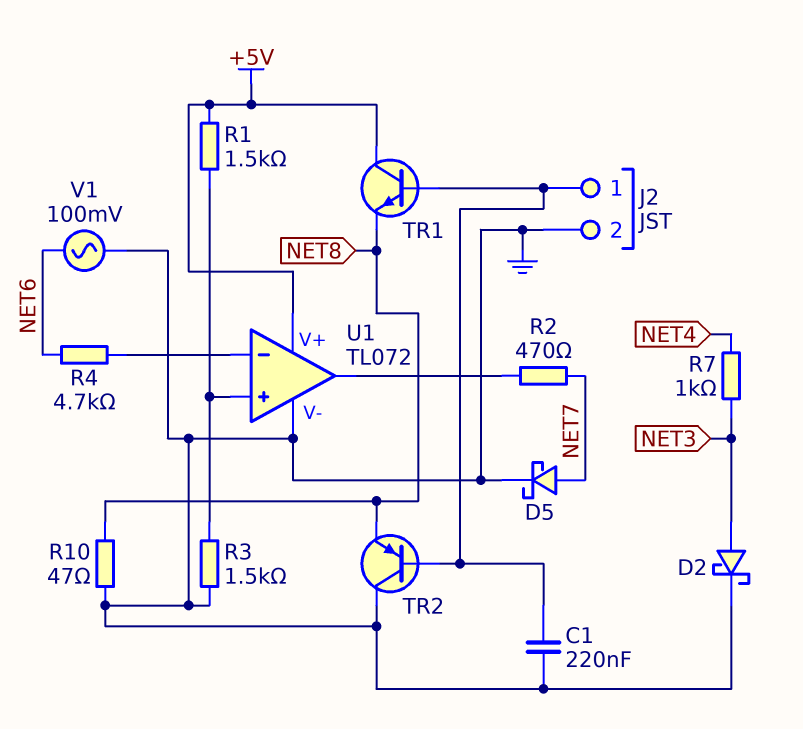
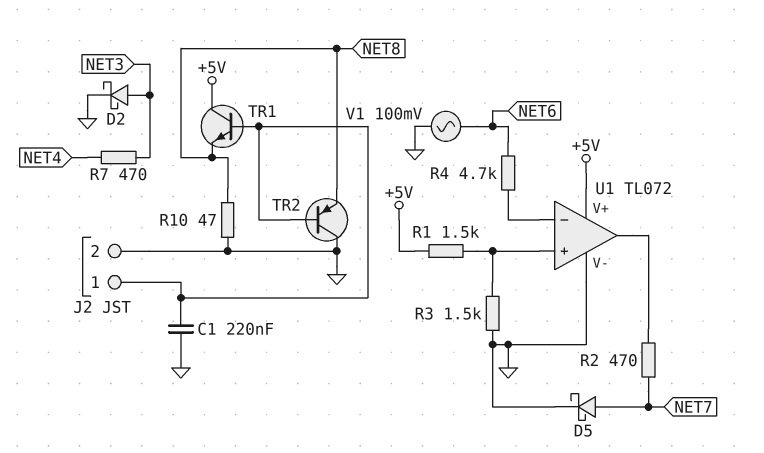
R7: 1k (NET3, NET4) -> 470 (NET3, NET4)

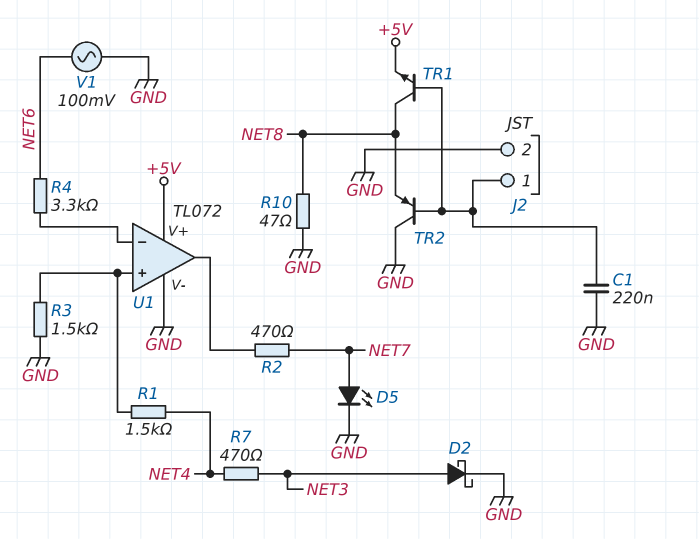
D5: schottky (A NET7, K GND) -> LED (A NET7, K GND)
R1: 1.5k (+5V, U1/in+) -> 1.5k (NET4, U1/in+)
R4: 4.7k (NET6, U1/in-) -> 3.3k (NET6, U1/in-)
TR1: NPN (B J2/1, C +5V, E NET8) -> NPN (B J2/1, C NET8, E +5V)

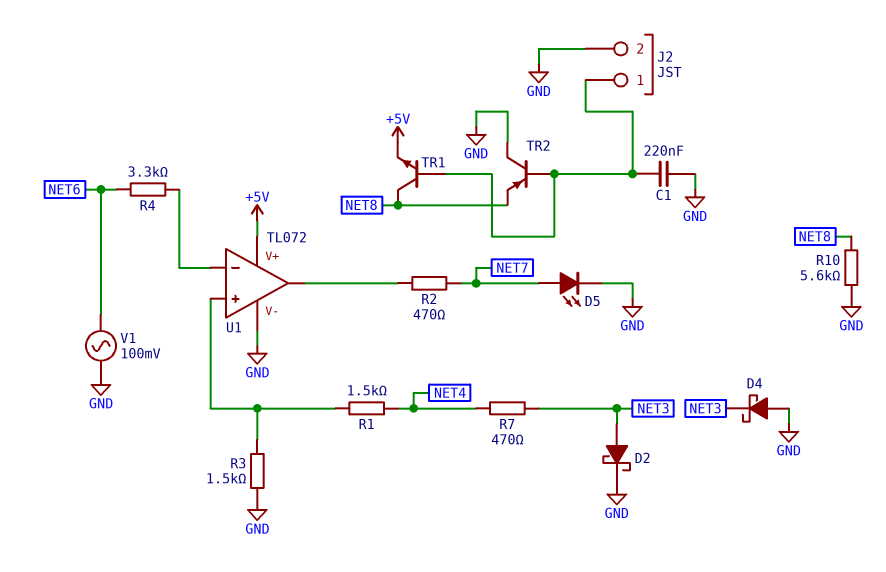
D4: none -> schottky (A GND, K NET3)
R10: 47 (GND, NET8) -> 5.6k (GND, NET8)

